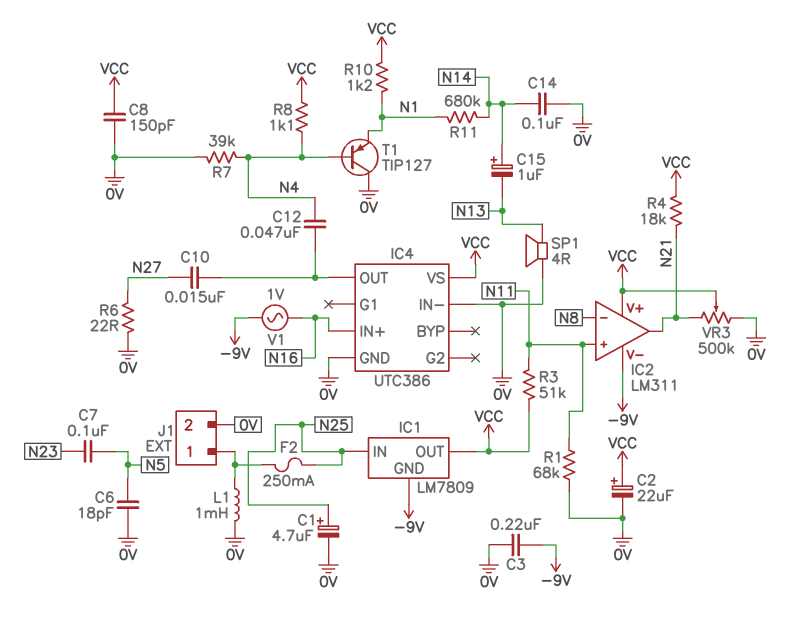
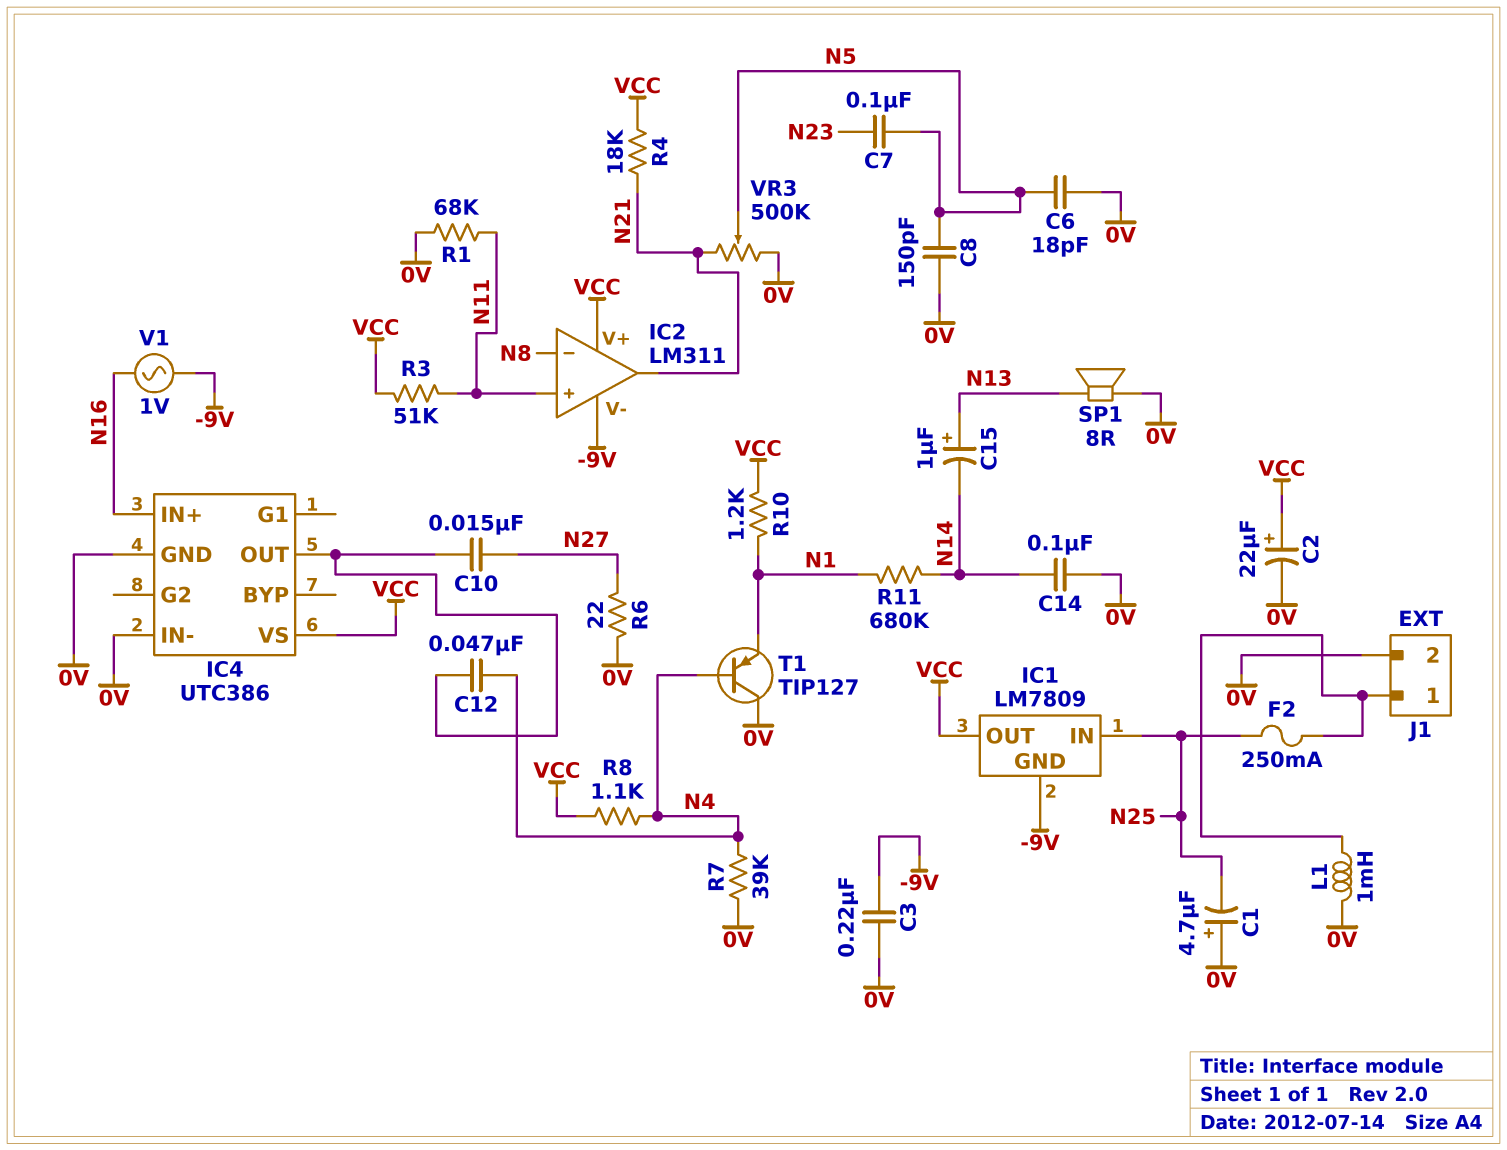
C1: 4.7uF (plus N25, minus 0V) -> 4.7uF (plus 0V, minus N25)
C8: 150pF (0V, VCC) -> 150pF (0V, N5)
C15: 1uF (plus N14, minus N13) -> 1uF (plus N13, minus N14)
SP1: speaker 4R (0V, N13) -> speaker 8R (0V, N13)
VR3: 500k (0V, N21, wiper VCC) -> 500k (0V, N21, wiper N5)

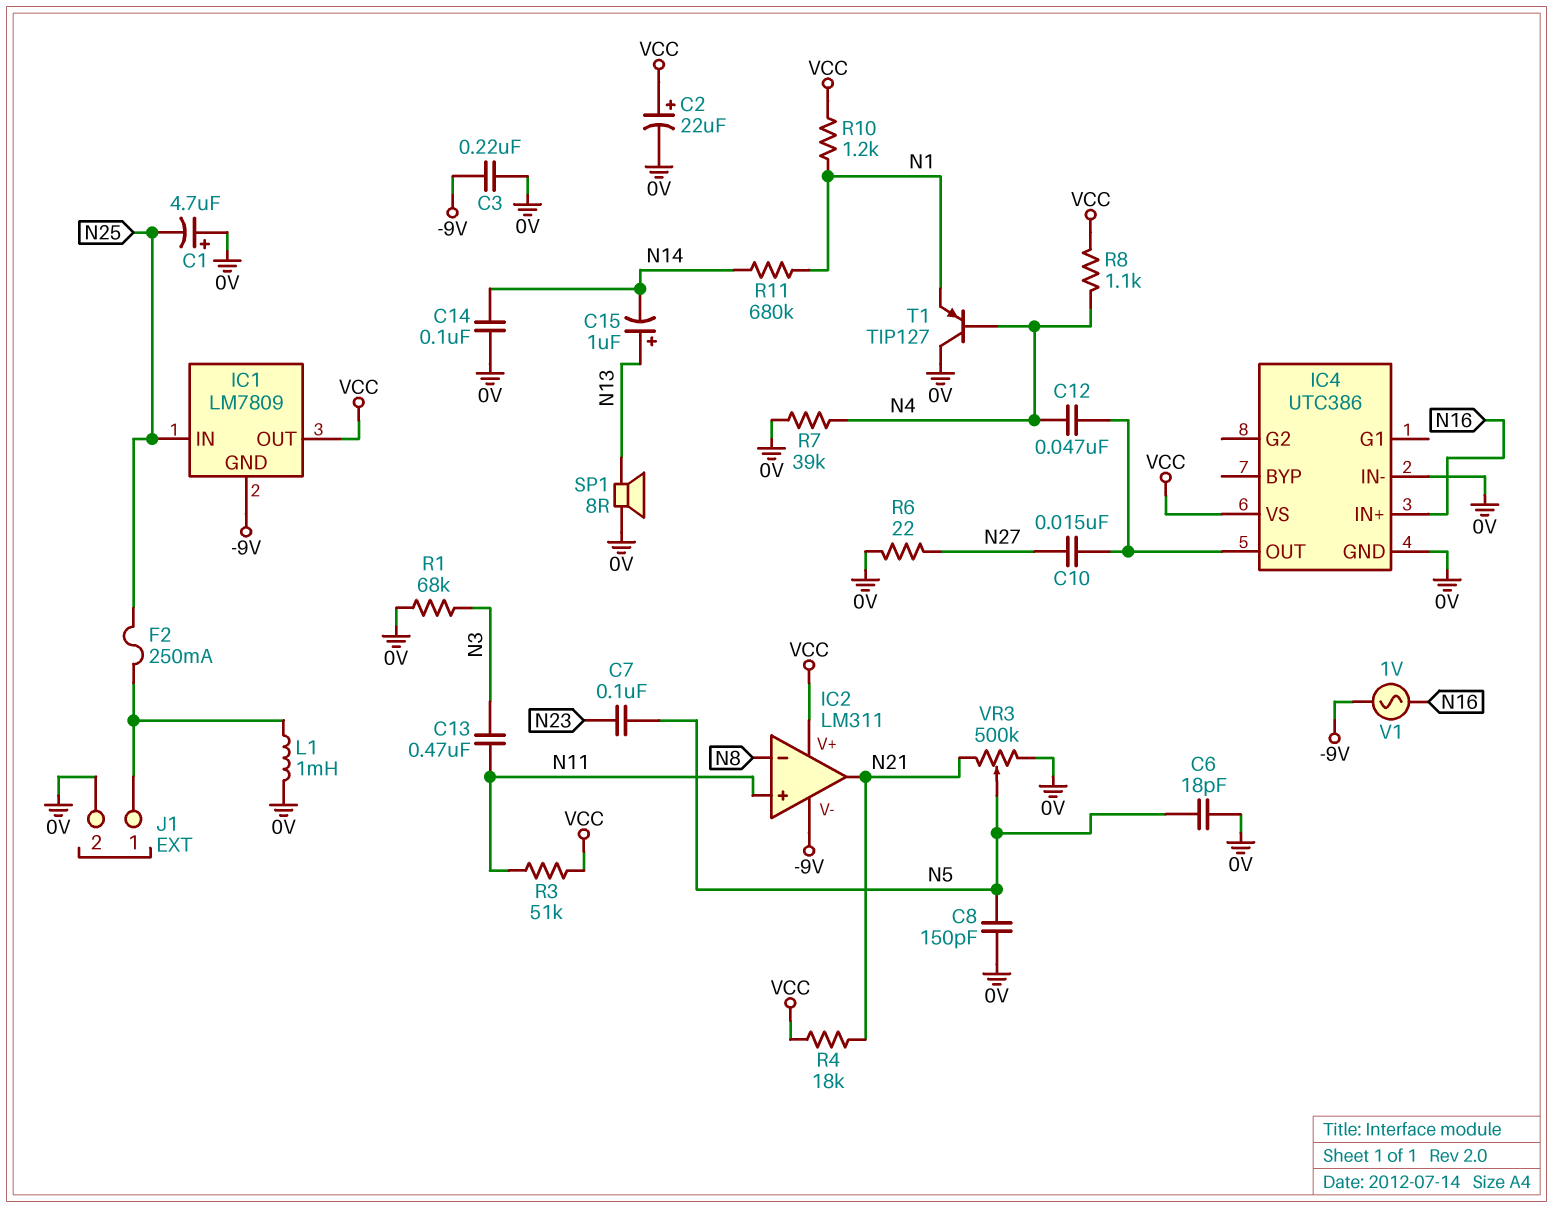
C13: none -> 470nF (N3, N11)
R1: 68k (0V, N11) -> 68k (0V, N3)

